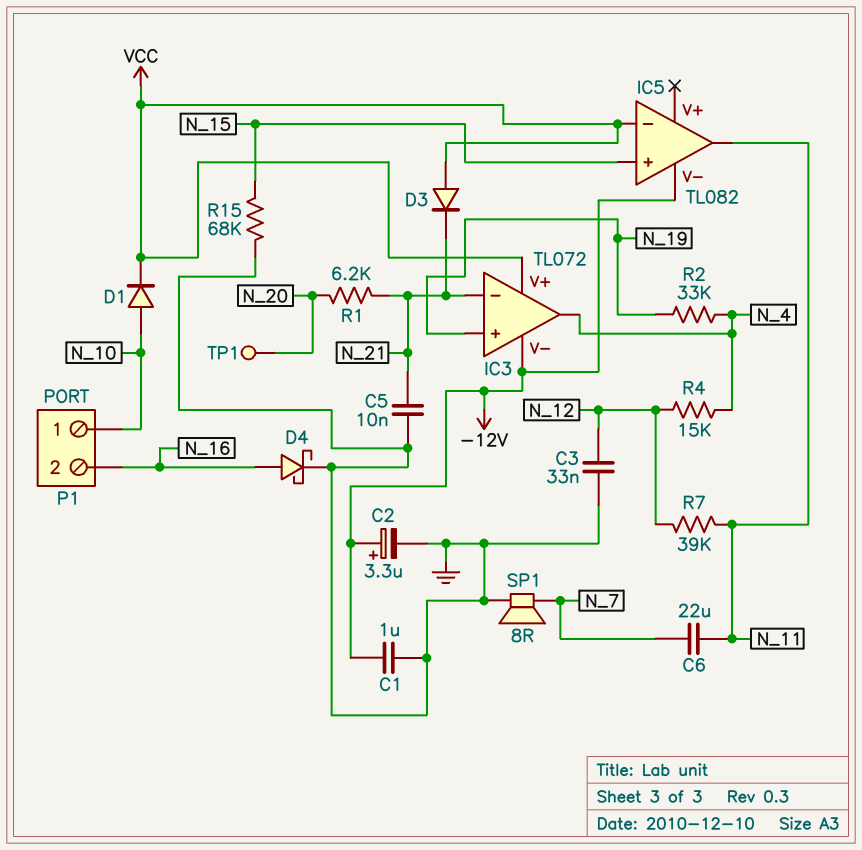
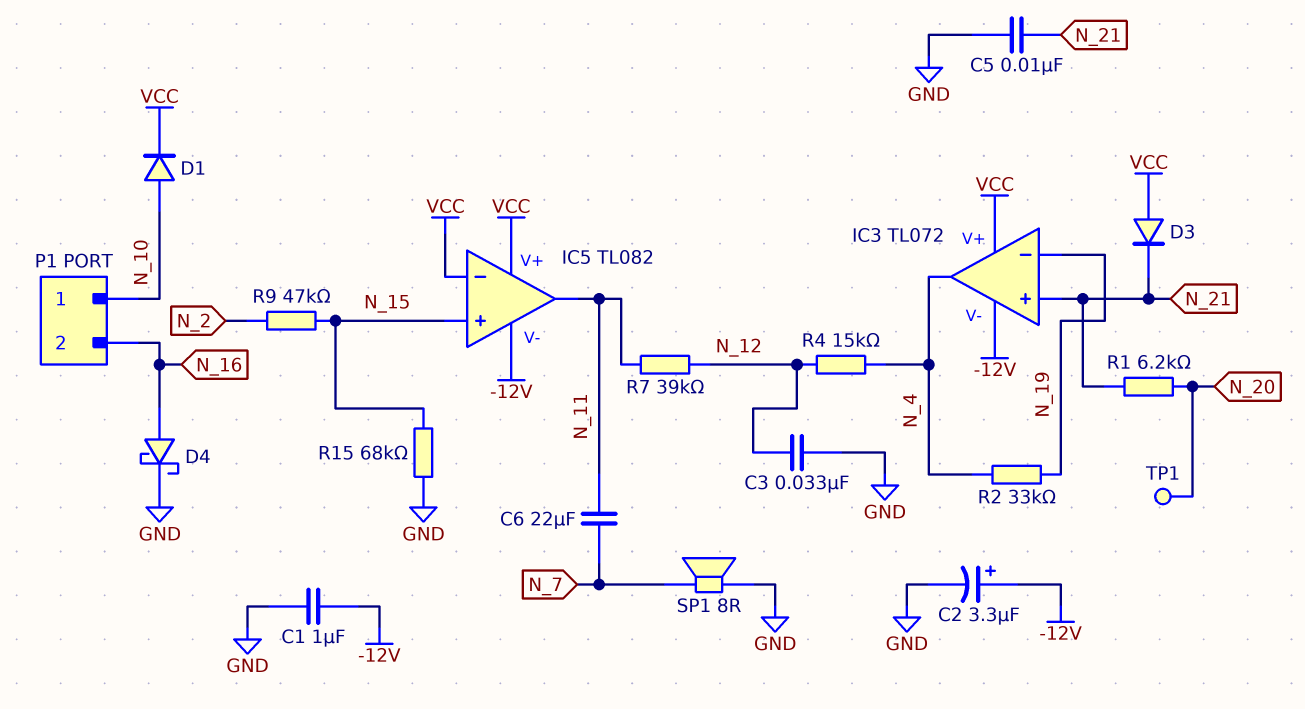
IC3 pin in+: N_19 -> N_21
IC3 pin in-: N_21 -> N_19
IC5 pin V+: none -> VCC
R9: none -> 47k (N_2, N_15)

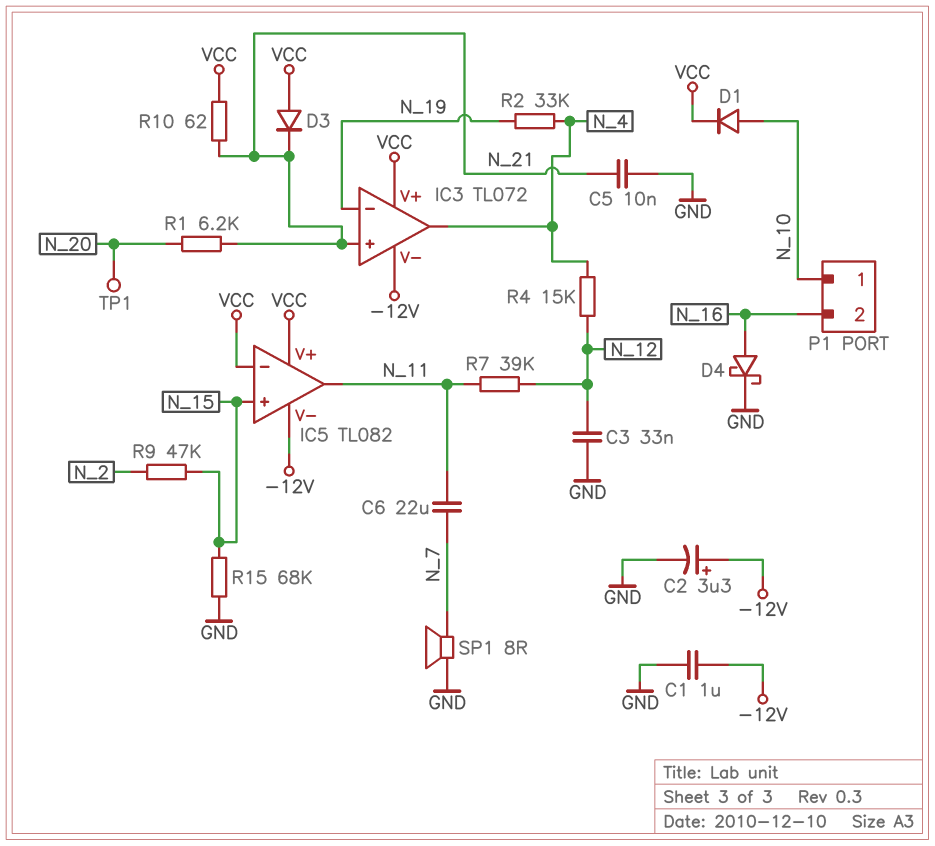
R10: none -> 62 (N_21, VCC)

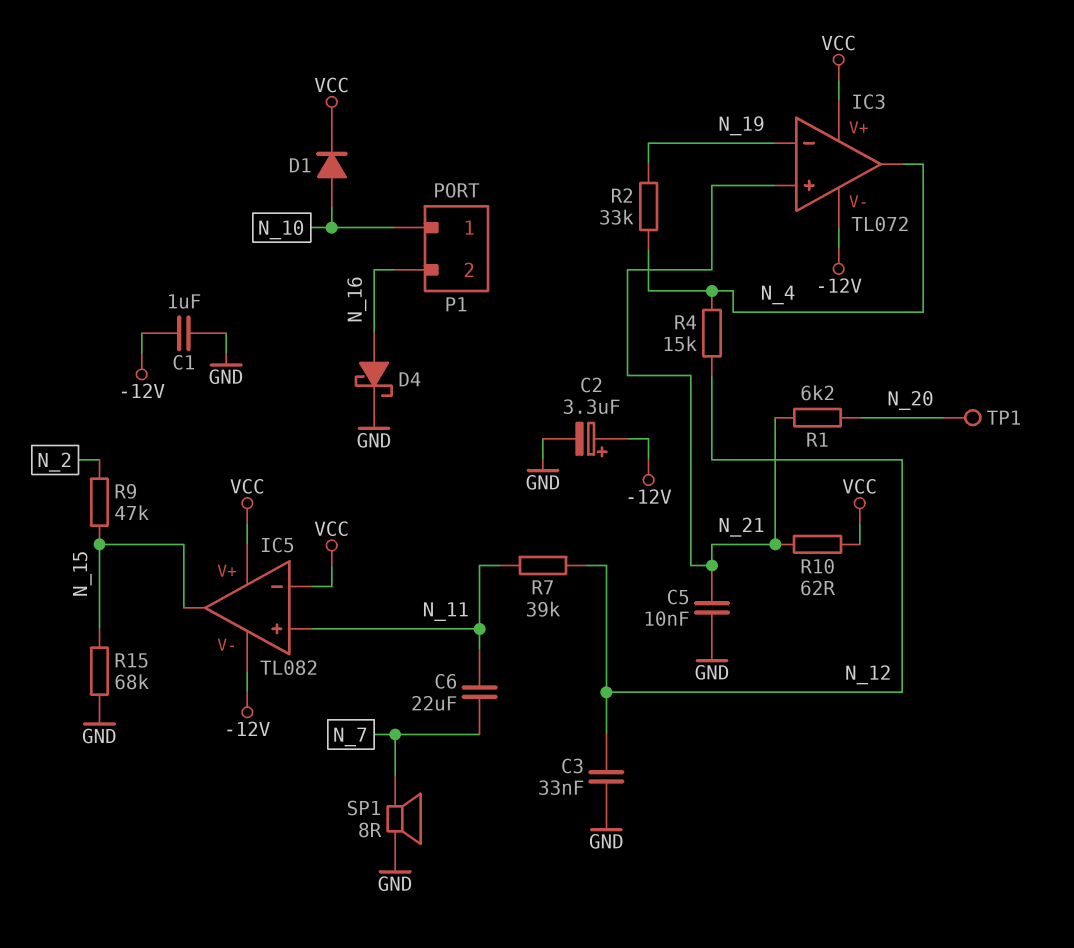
D3: diode (A VCC, K N_21) -> none
IC5 pin in+: N_15 -> N_11
IC5 pin out: N_11 -> N_15

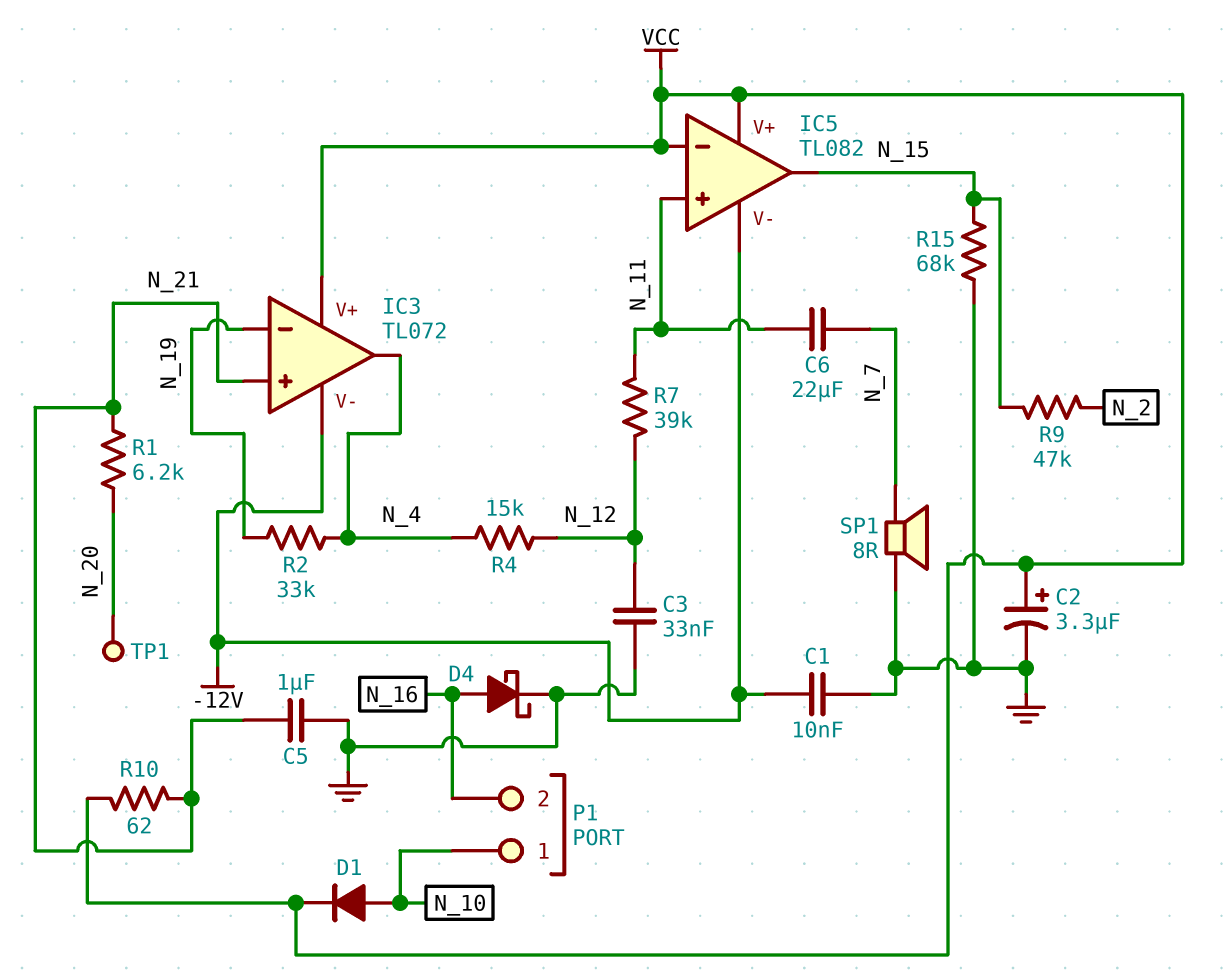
C1: 1uF (-12V, GND) -> 10nF (-12V, GND)
C2: 3.3uF (plus -12V, minus GND) -> 3.3uF (plus VCC, minus GND)
C5: 10nF (GND, N_21) -> 1uF (GND, N_21)

